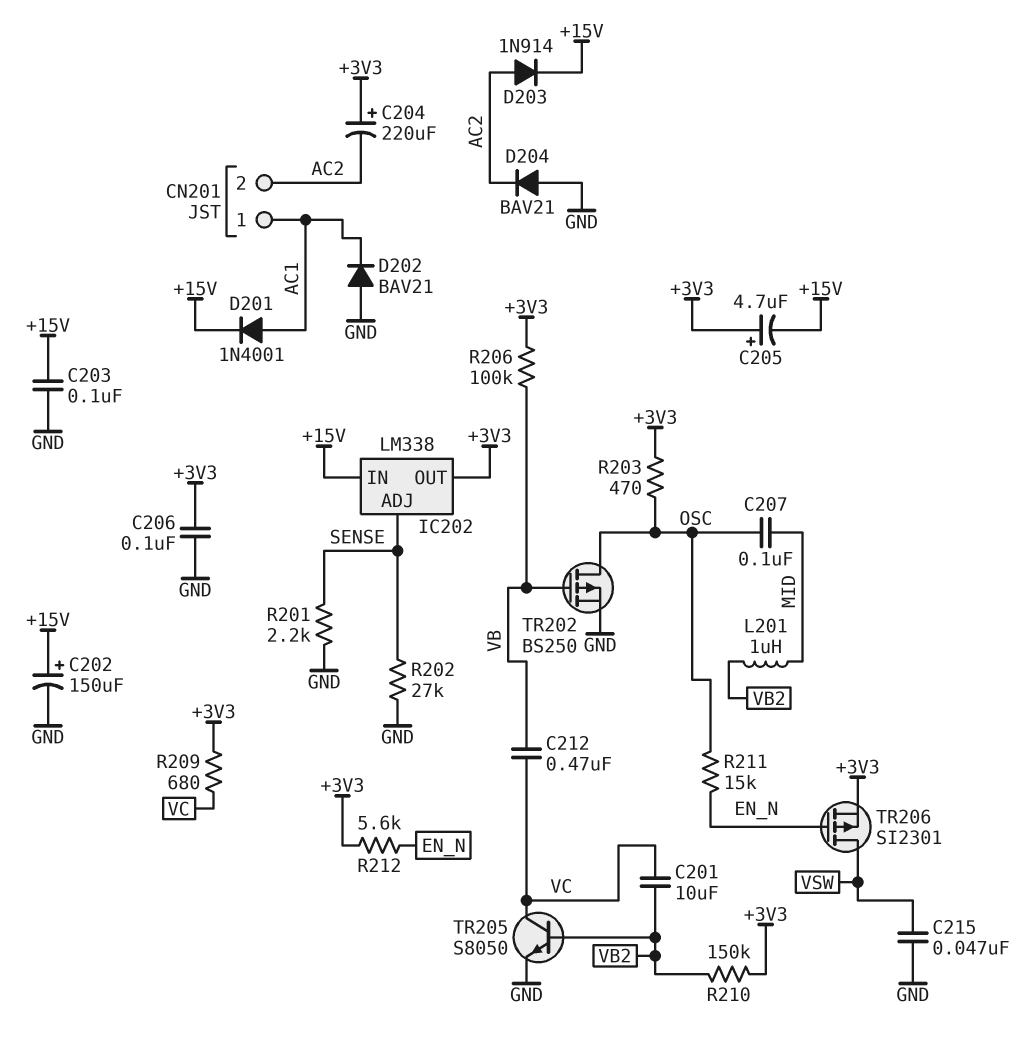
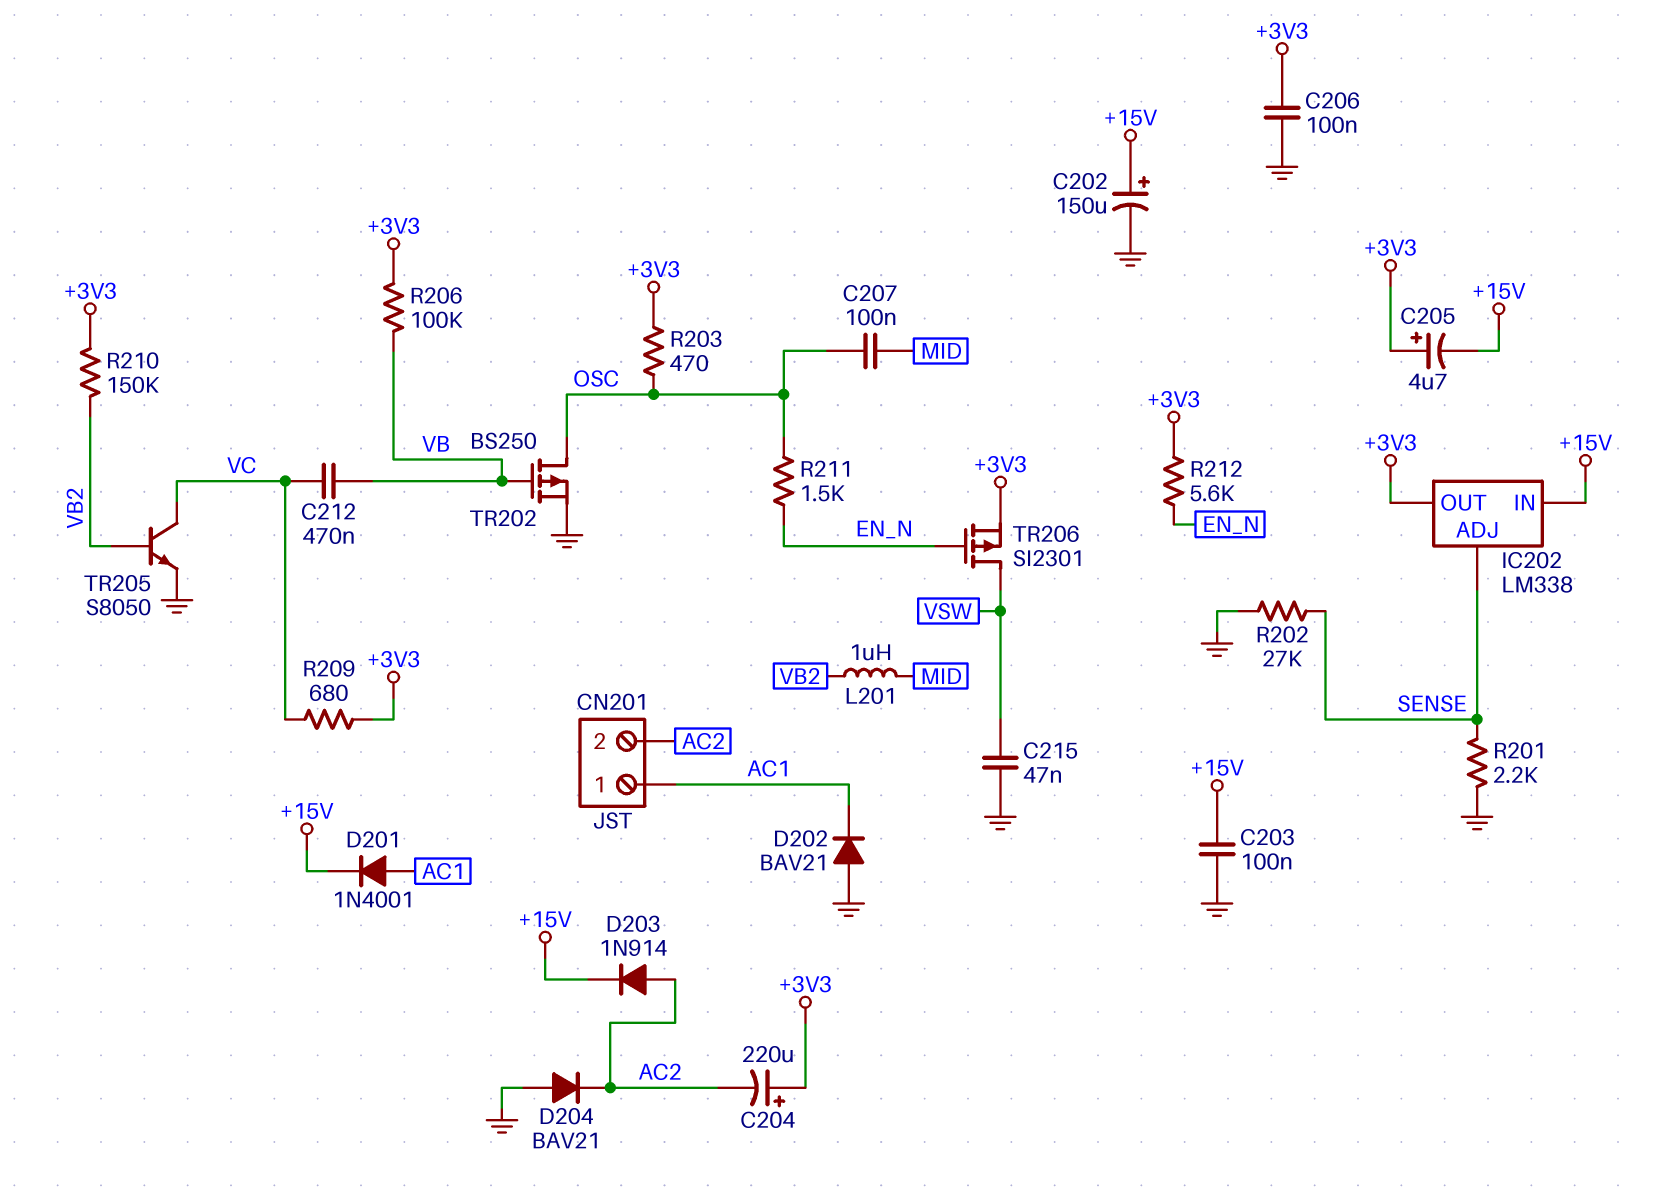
C201: 10uF (VB2, VC) -> none
R211: 15k (EN_N, OSC) -> 1.5k (EN_N, OSC)

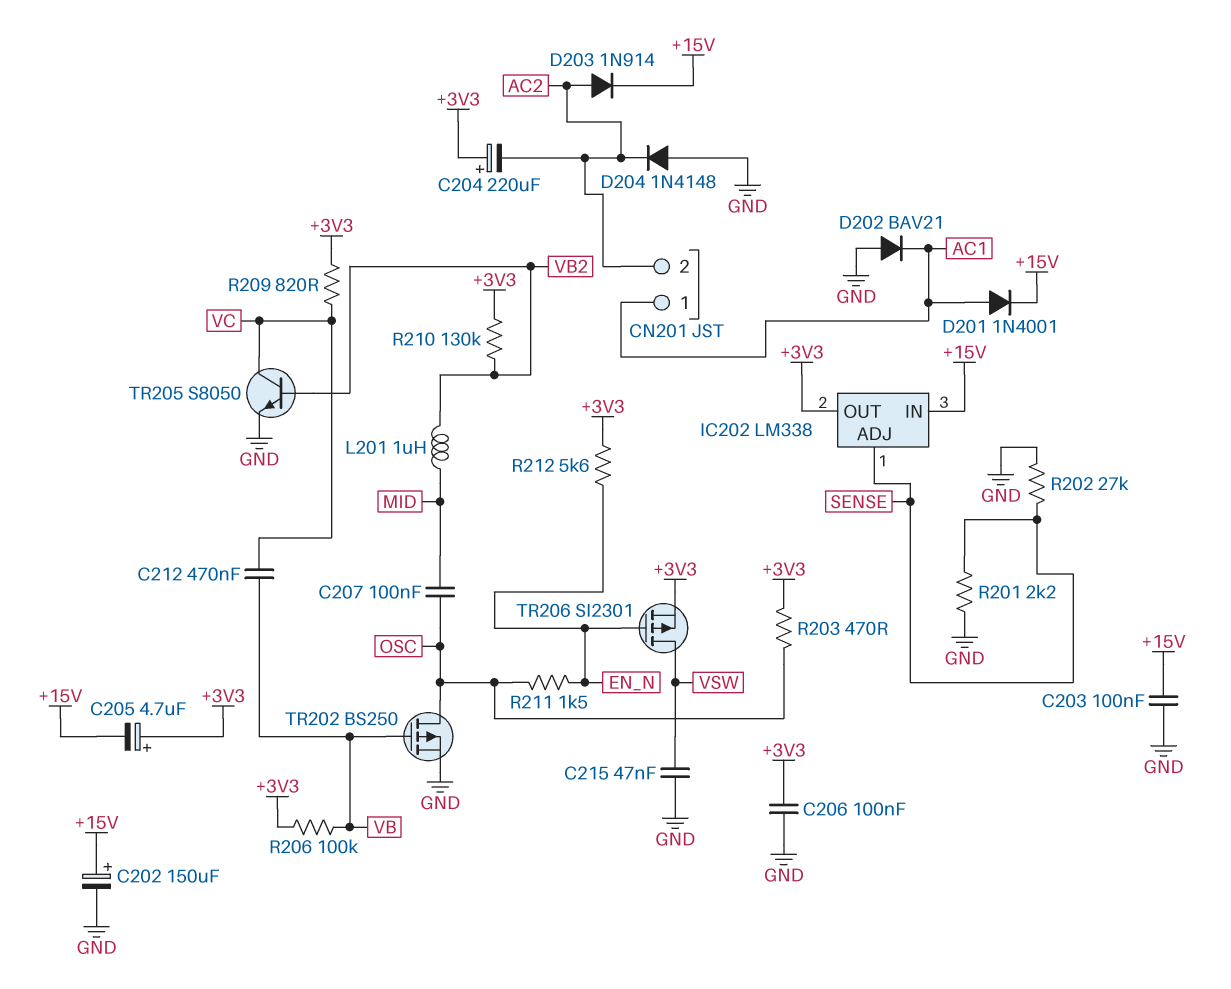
D204: diode BAV21 (A GND, K AC2) -> diode 1N4148 (A GND, K AC2)
R209: 680 (+3V3, VC) -> 820 (+3V3, VC)
R210: 150k (+3V3, VB2) -> 130k (+3V3, VB2)

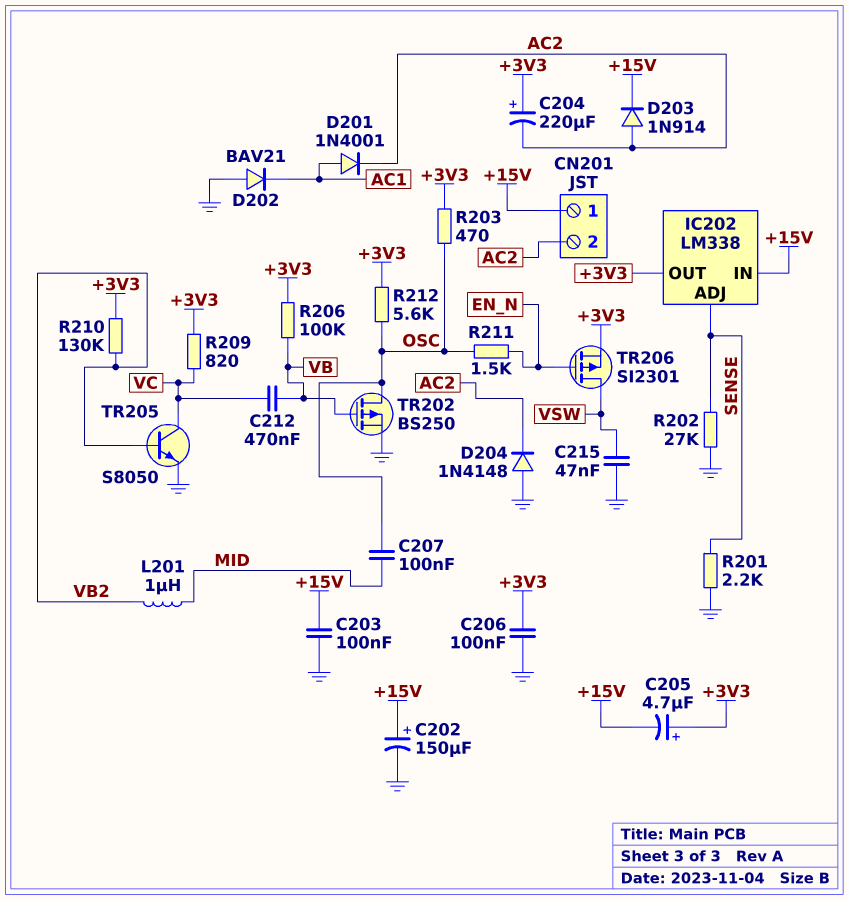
CN201 pin 1: AC1 -> +15V
D201: diode 1N4001 (A AC1, K +15V) -> diode 1N4001 (A AC1, K AC2)
R212: 5.6k (+3V3, EN_N) -> 5.6k (+3V3, OSC)

